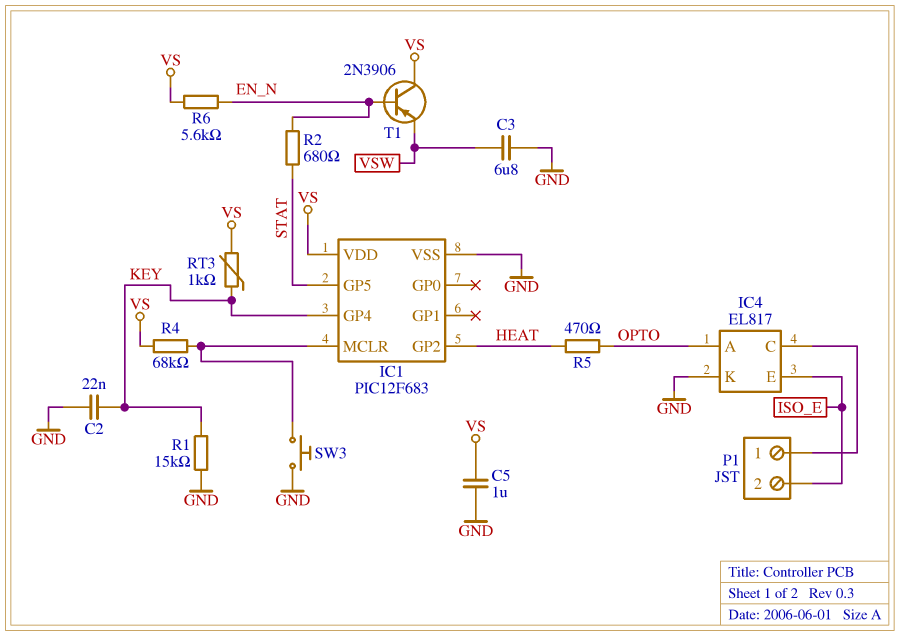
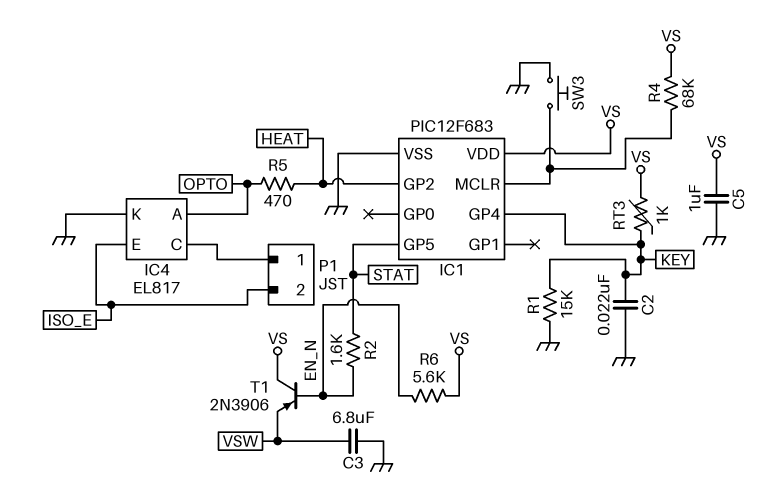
R2: 680 (EN_N, STAT) -> 1.6k (EN_N, STAT)

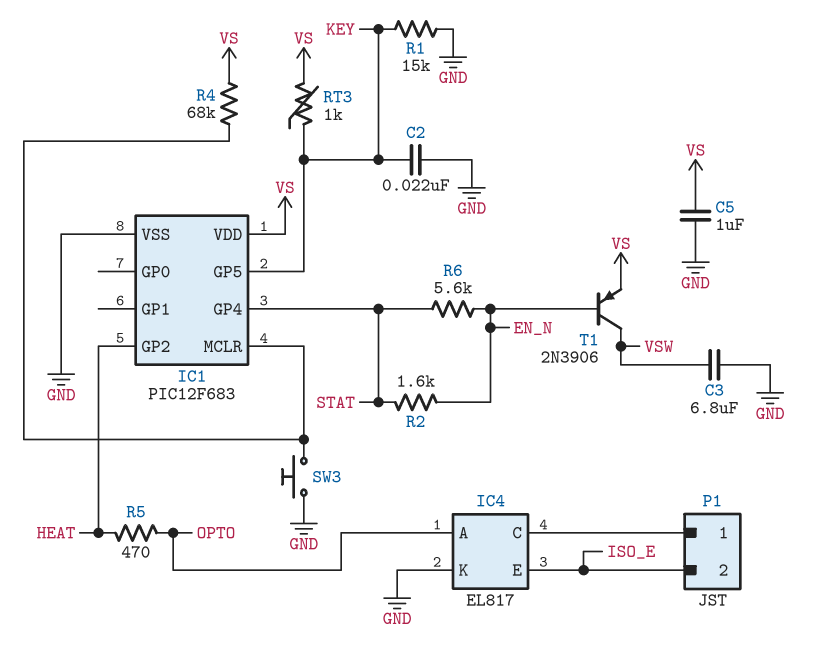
IC1 pin GP4: KEY -> STAT
IC1 pin GP5: STAT -> KEY
R6: 5.6k (EN_N, VS) -> 5.6k (EN_N, STAT)
T1: PNP 2N3906 (B EN_N, C VS, E VSW) -> PNP 2N3906 (B EN_N, C VSW, E VS)

